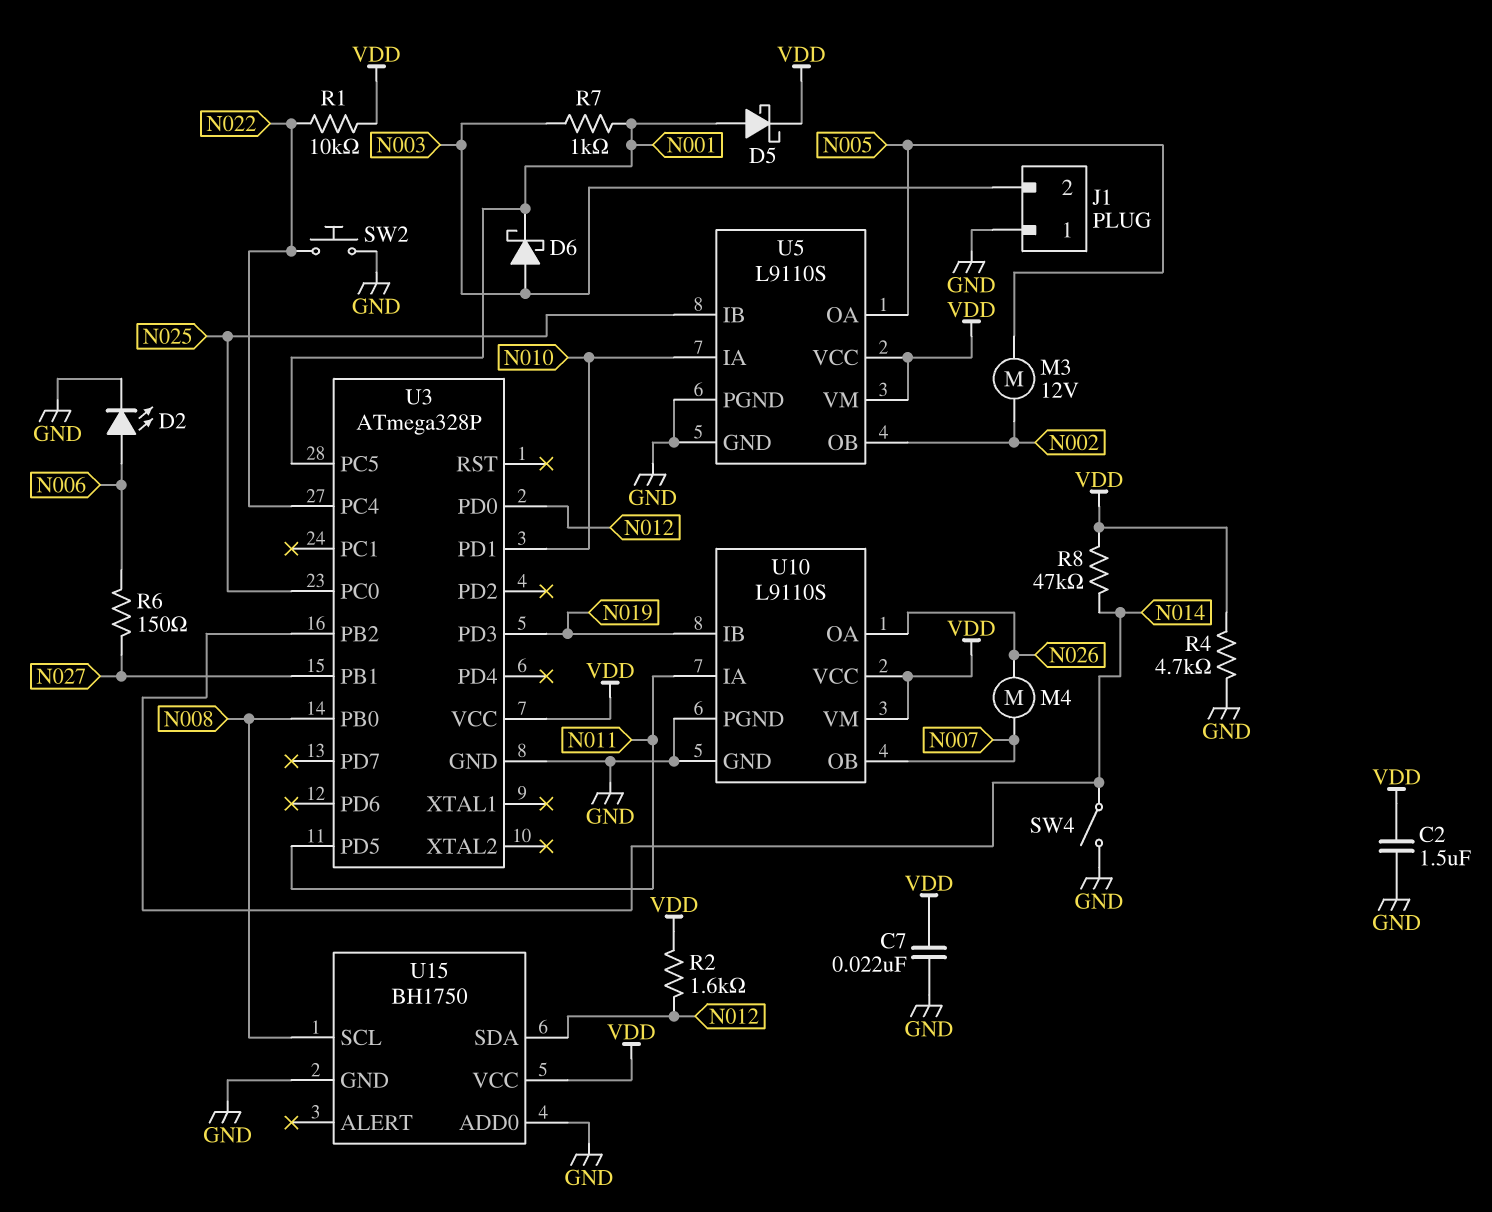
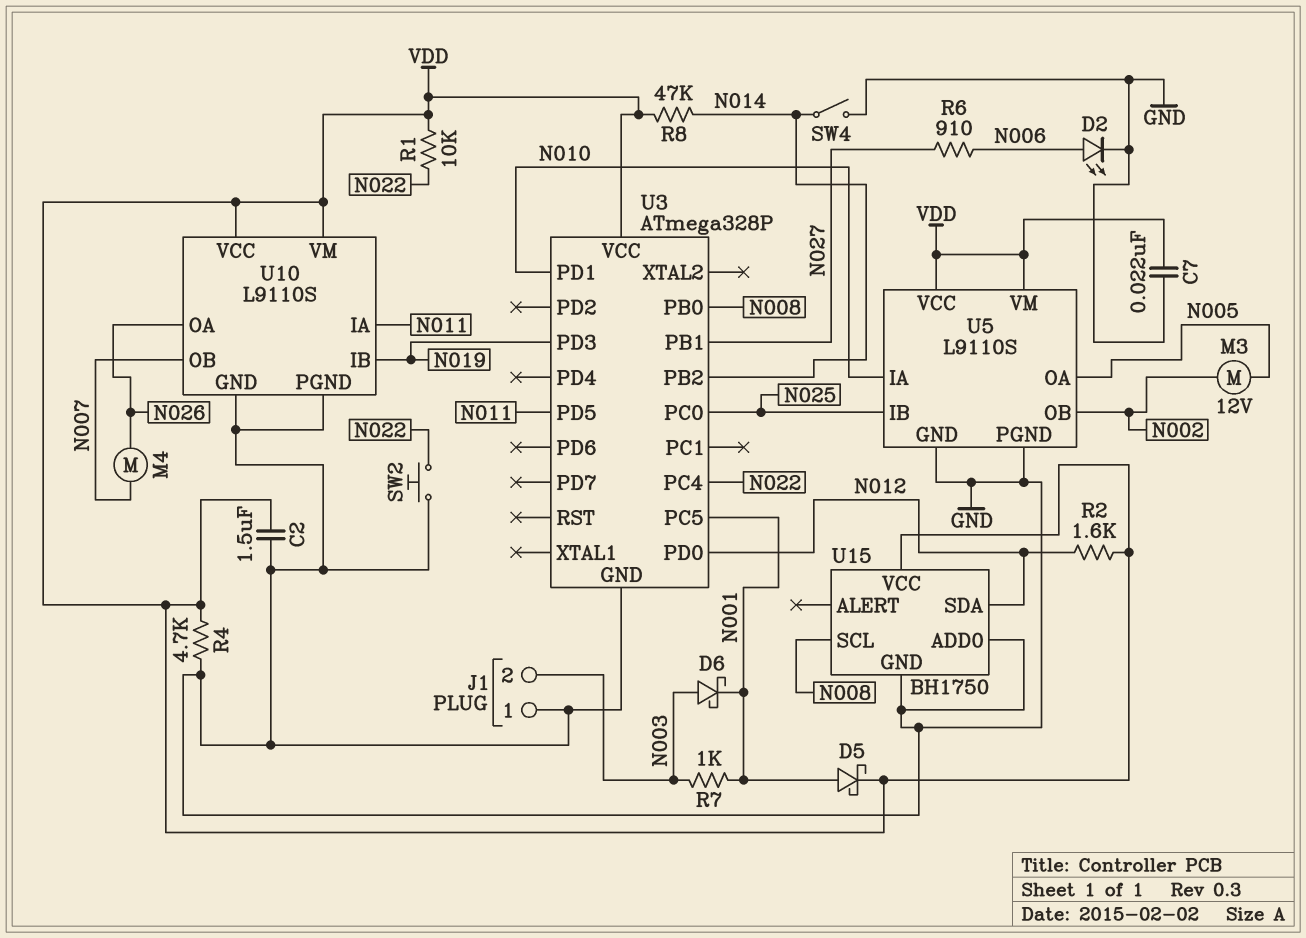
R6: 150 (N006, N027) -> 910 (N006, N027)

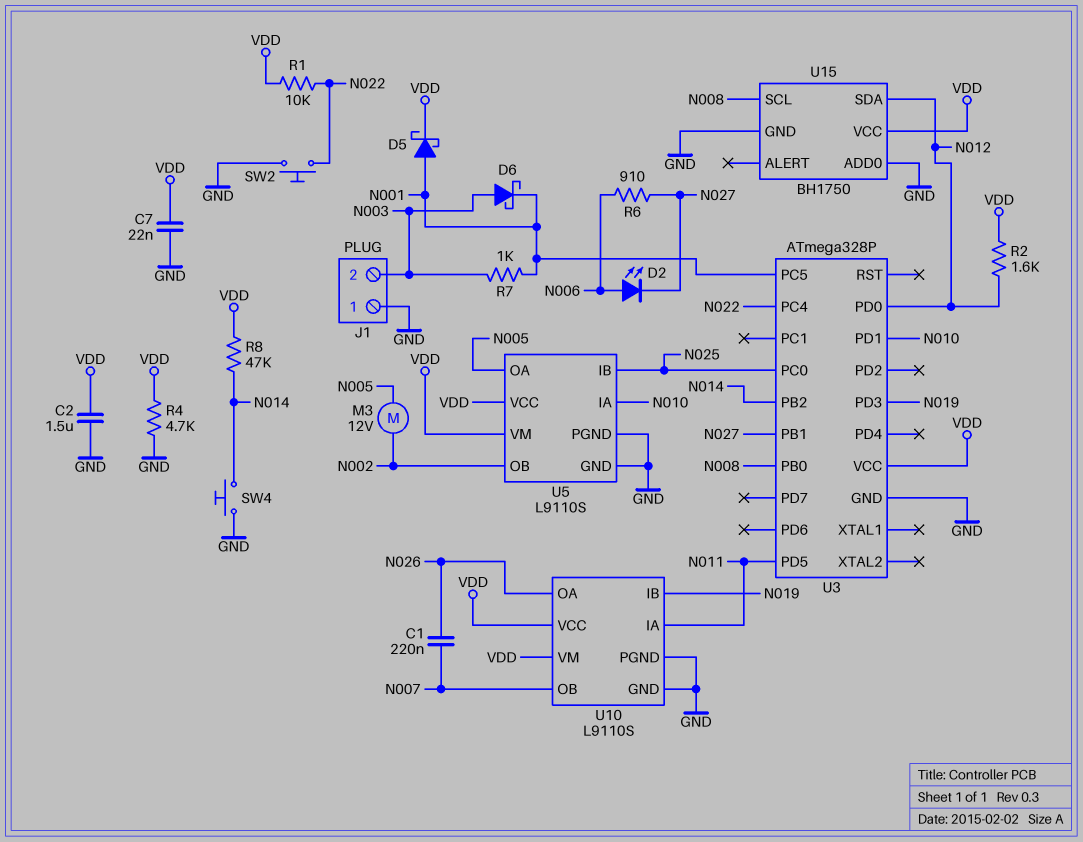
C1: none -> 220nF (N007, N026)
D2: LED (A N006, K GND) -> LED (A N006, K N027)
M4: motor (N007, N026) -> none
SW4: switch (GND, N014) -> button (GND, N014)

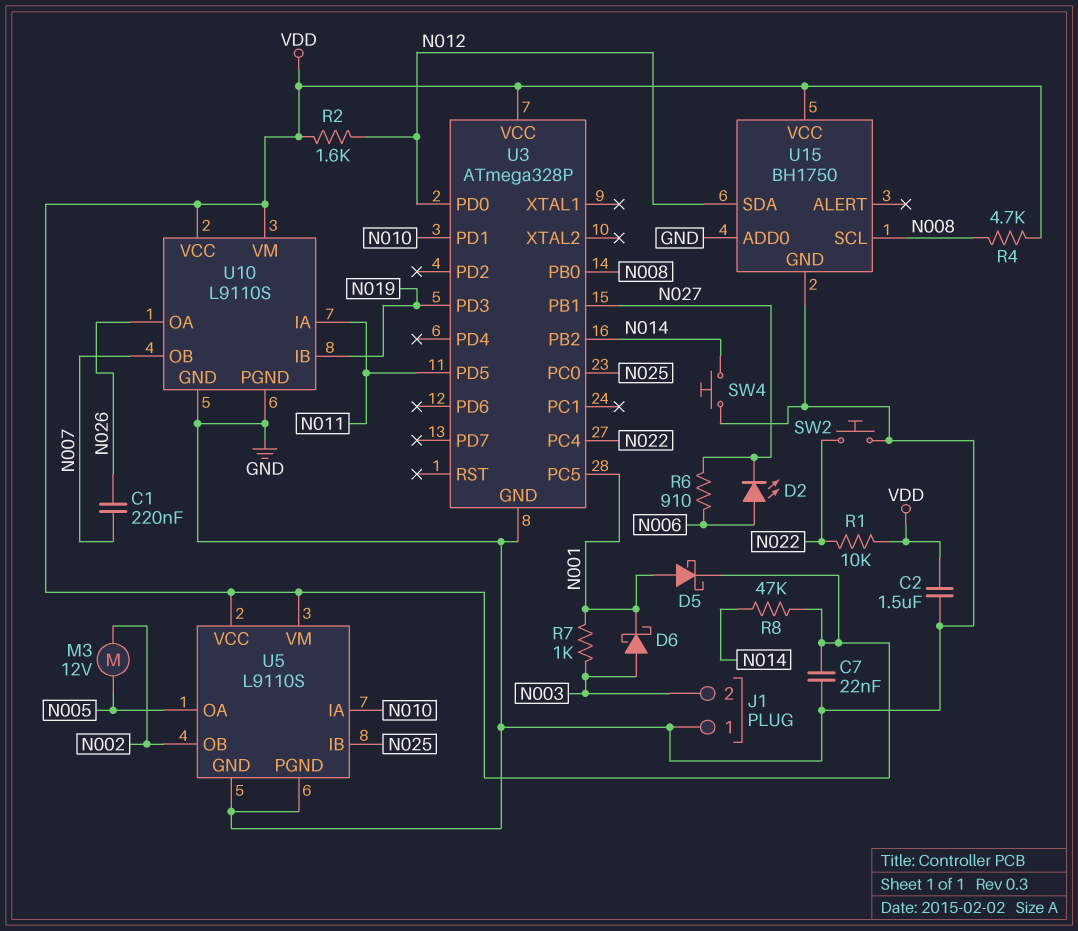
R4: 4.7k (GND, VDD) -> 4.7k (N008, VDD)

